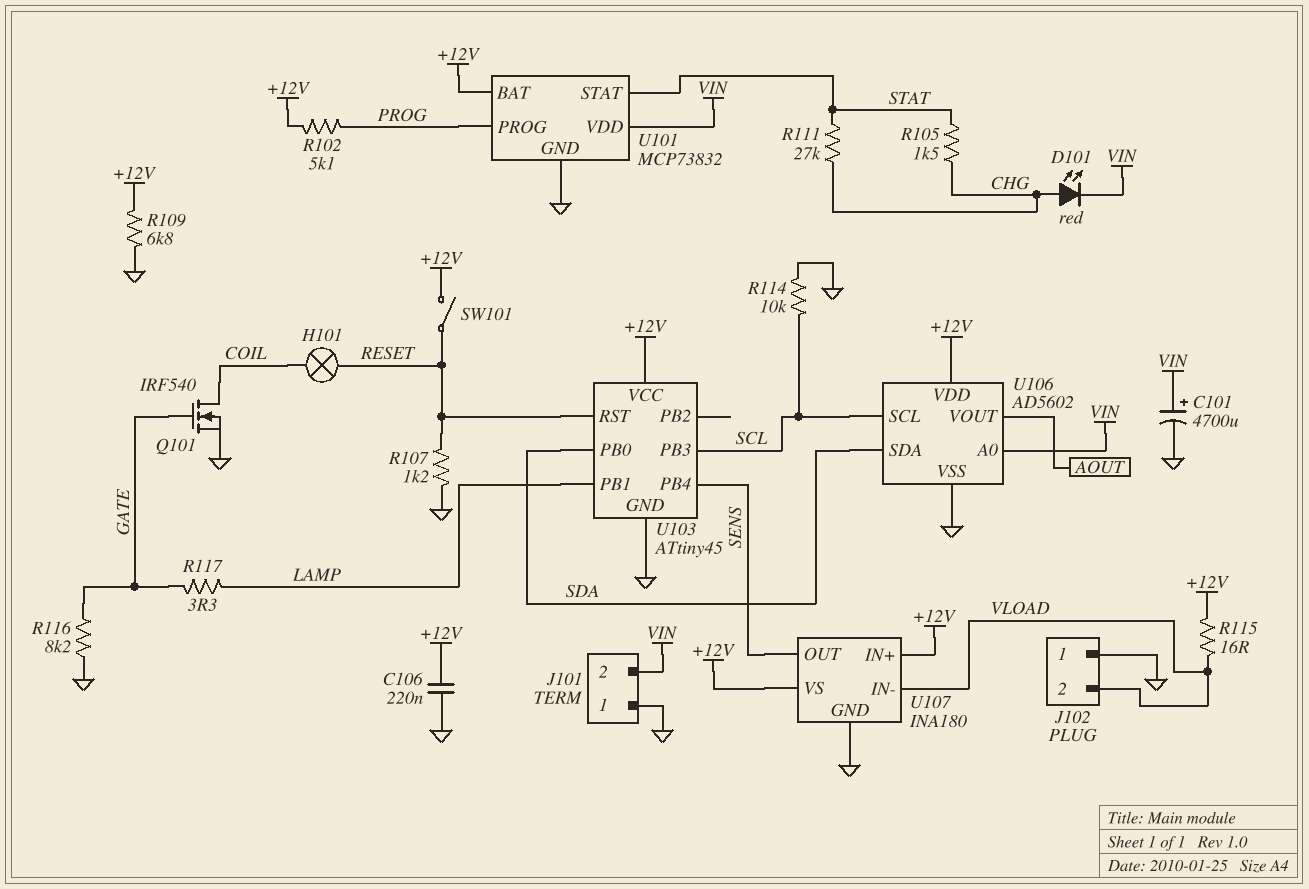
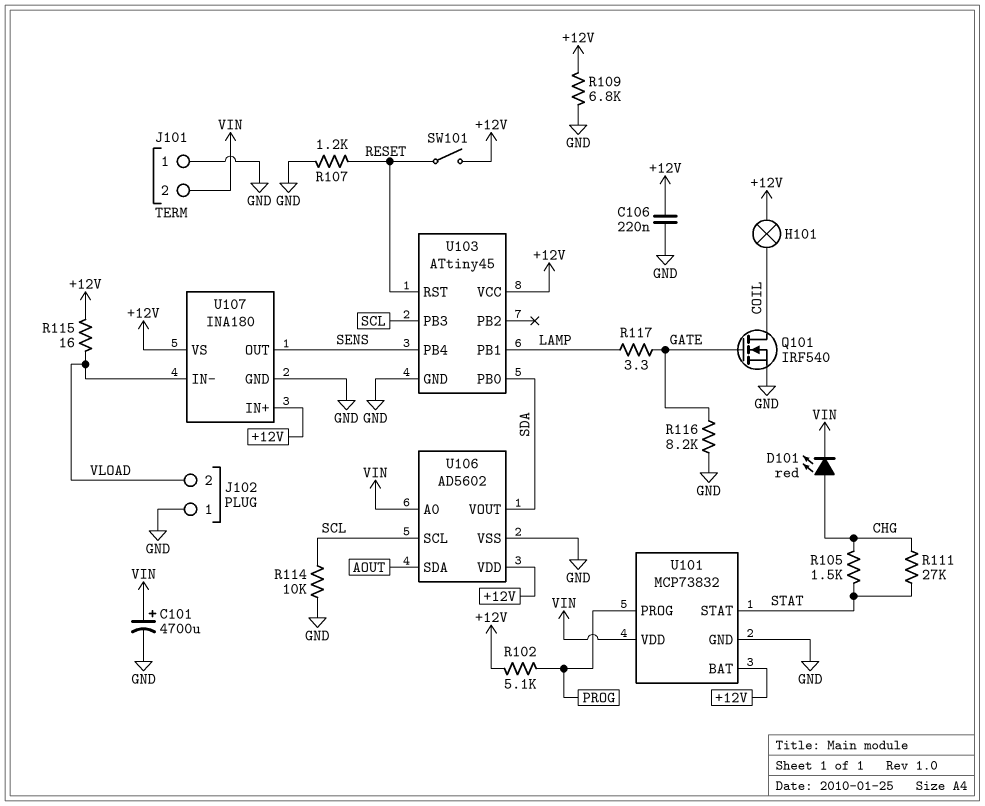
H101: lamp (COIL, RESET) -> lamp (+12V, COIL)
U106 pin SDA: SDA -> AOUT
U106 pin VOUT: AOUT -> SDA

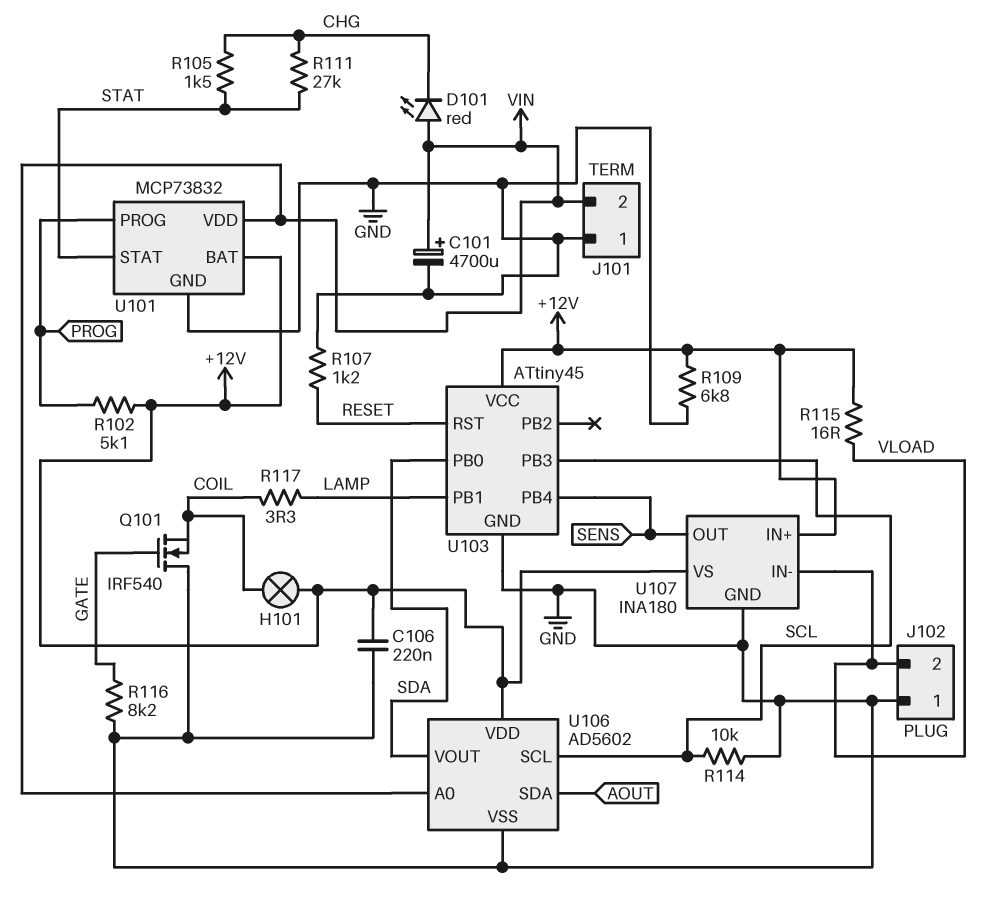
D101: LED red (A CHG, K VIN) -> LED red (A VIN, K CHG)
Q101: NMOS IRF540 (G GATE, D COIL, S GND) -> NMOS IRF540 (G GATE, D GND, S COIL)
R117: 3.3 (GATE, LAMP) -> 3.3 (COIL, LAMP)
SW101: switch (+12V, RESET) -> none

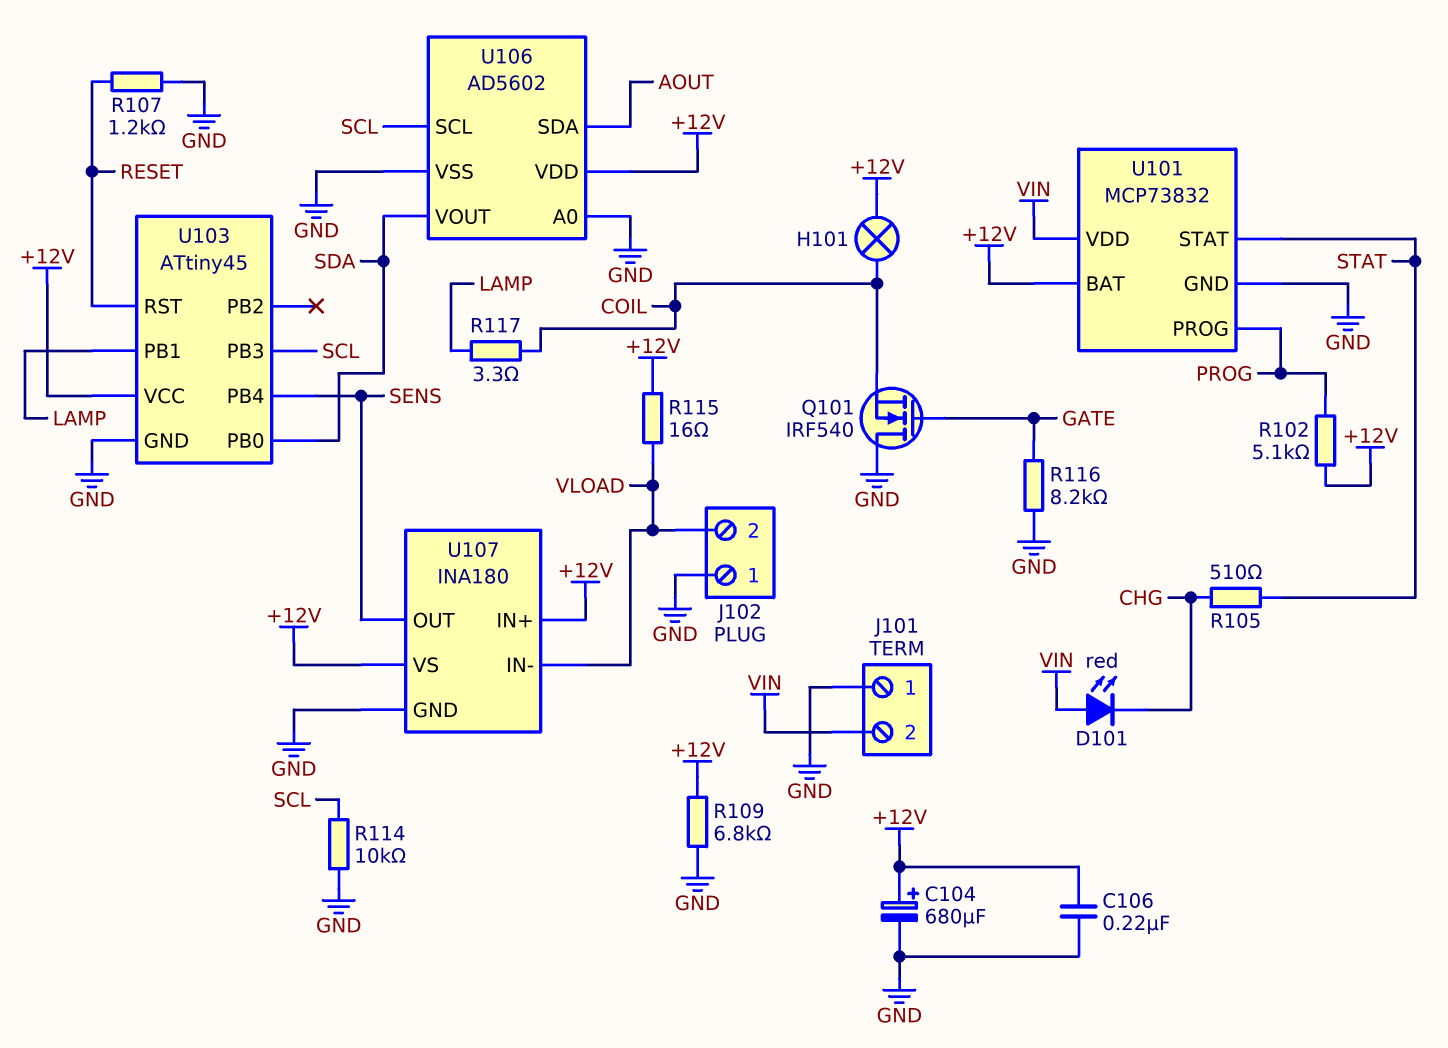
C101: 4700uF (plus VIN, minus GND) -> none
C104: none -> 680uF (plus +12V, minus GND)
R105: 1.5k (CHG, STAT) -> 510 (CHG, STAT)
R111: 27k (CHG, STAT) -> none
U106 pin A0: VIN -> GND

